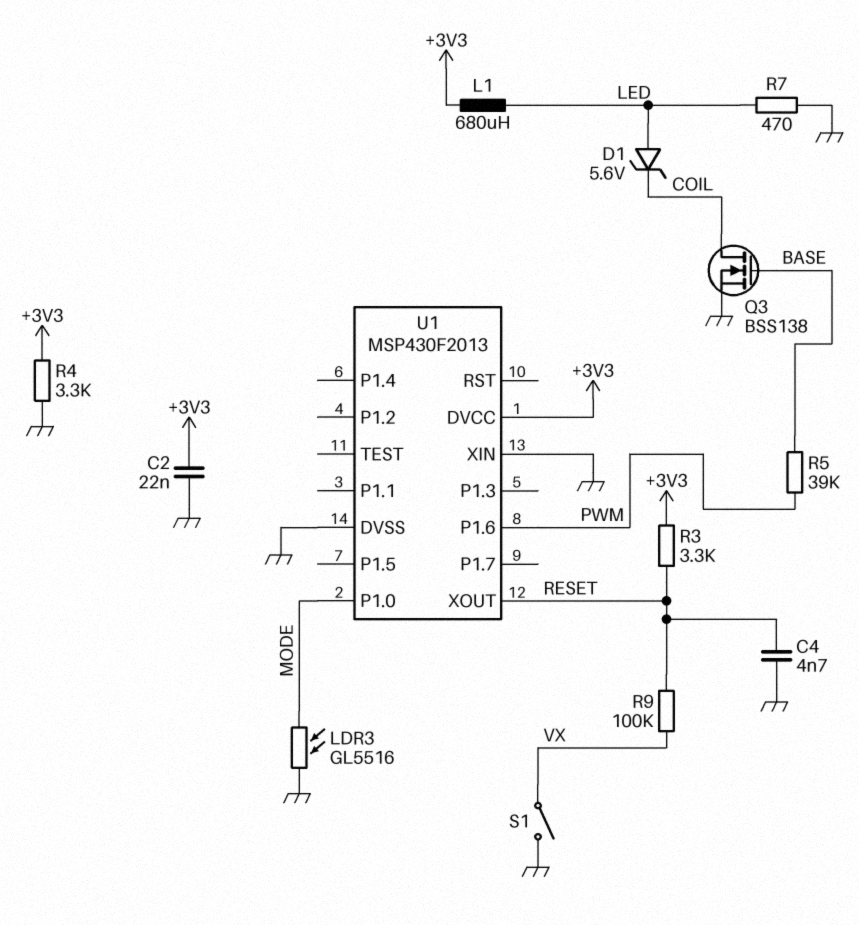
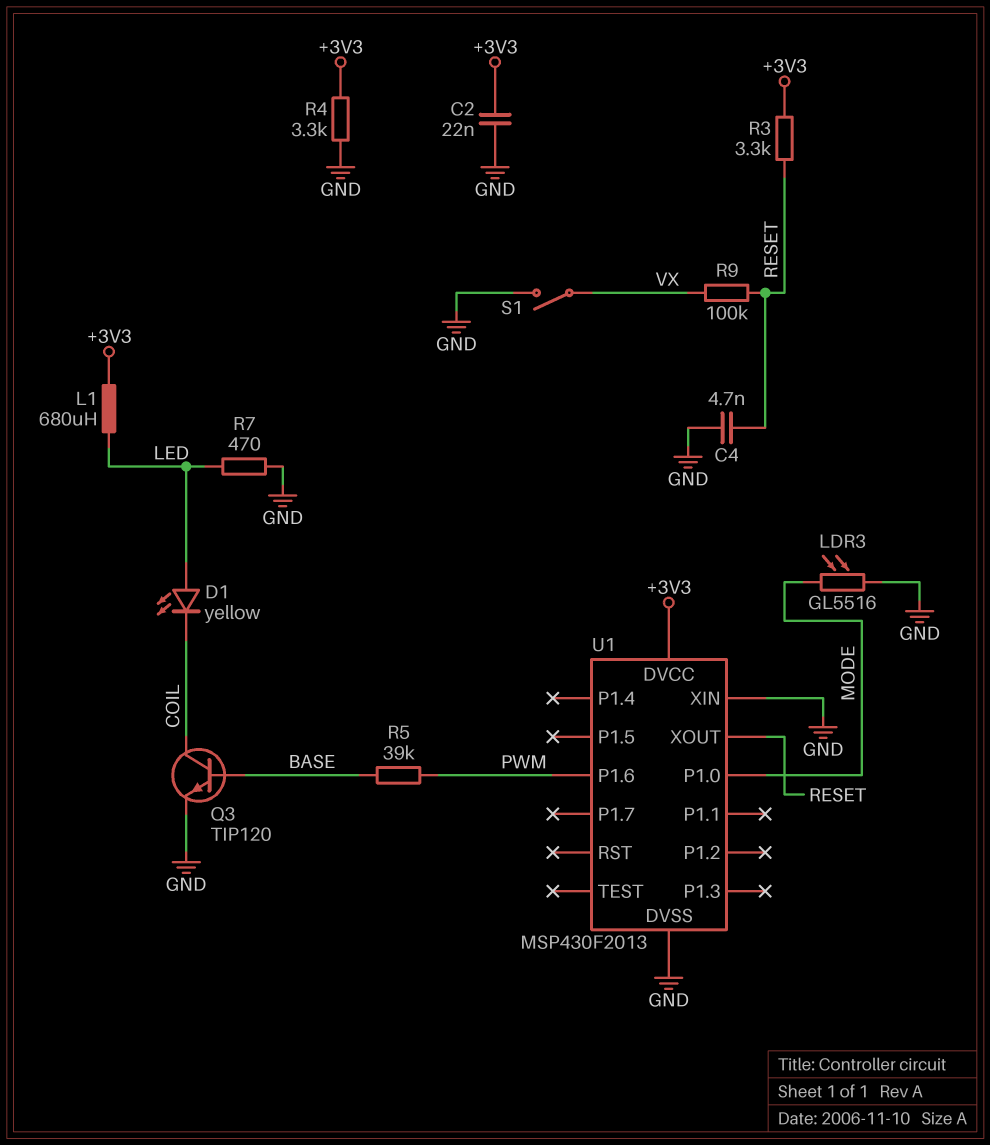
D1: zener 5.6V (A LED, K COIL) -> LED yellow (A LED, K COIL)
Q3: NMOS BSS138 (G BASE, D COIL, S GND) -> NPN TIP120 (B BASE, C COIL, E GND)

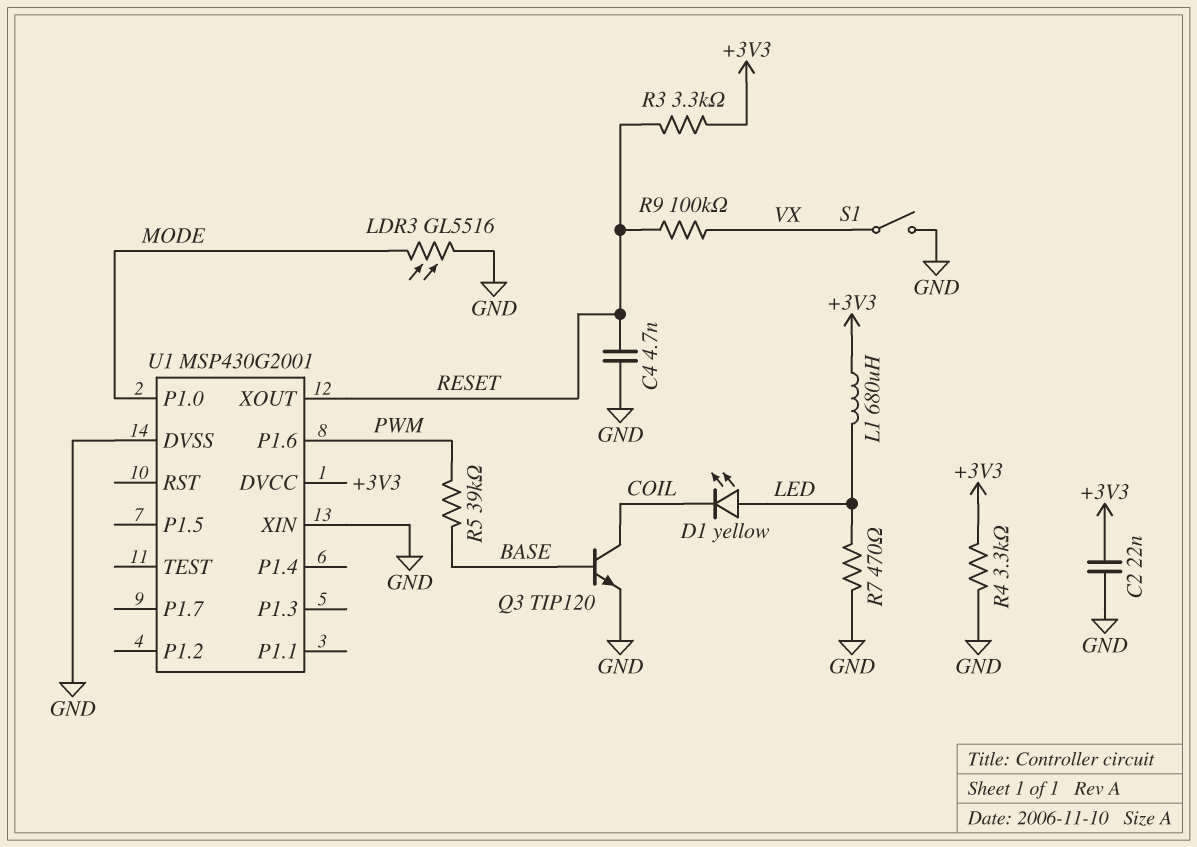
U1: MSP430F2013 -> MSP430G2001

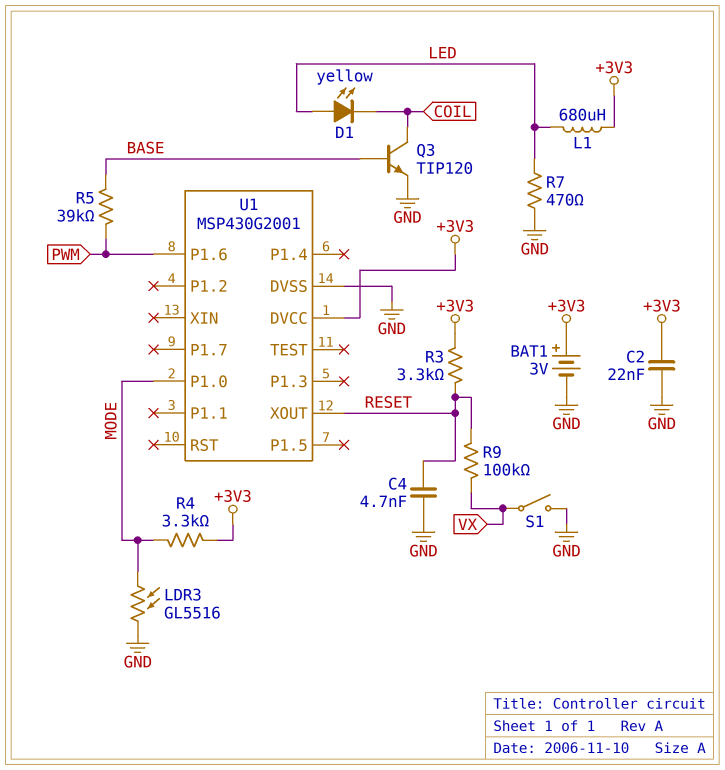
BAT1: none -> 3V (plus +3V3, minus GND)
R4: 3.3k (+3V3, GND) -> 3.3k (+3V3, MODE)
U1 pin XIN: GND -> none

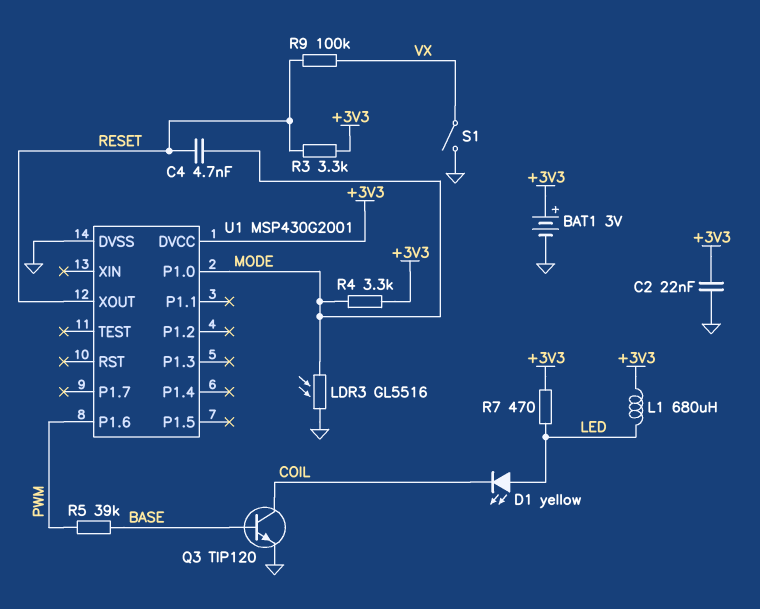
C4: 4.7nF (GND, RESET) -> 4.7nF (MODE, RESET)
R7: 470 (GND, LED) -> 470 (+3V3, LED)

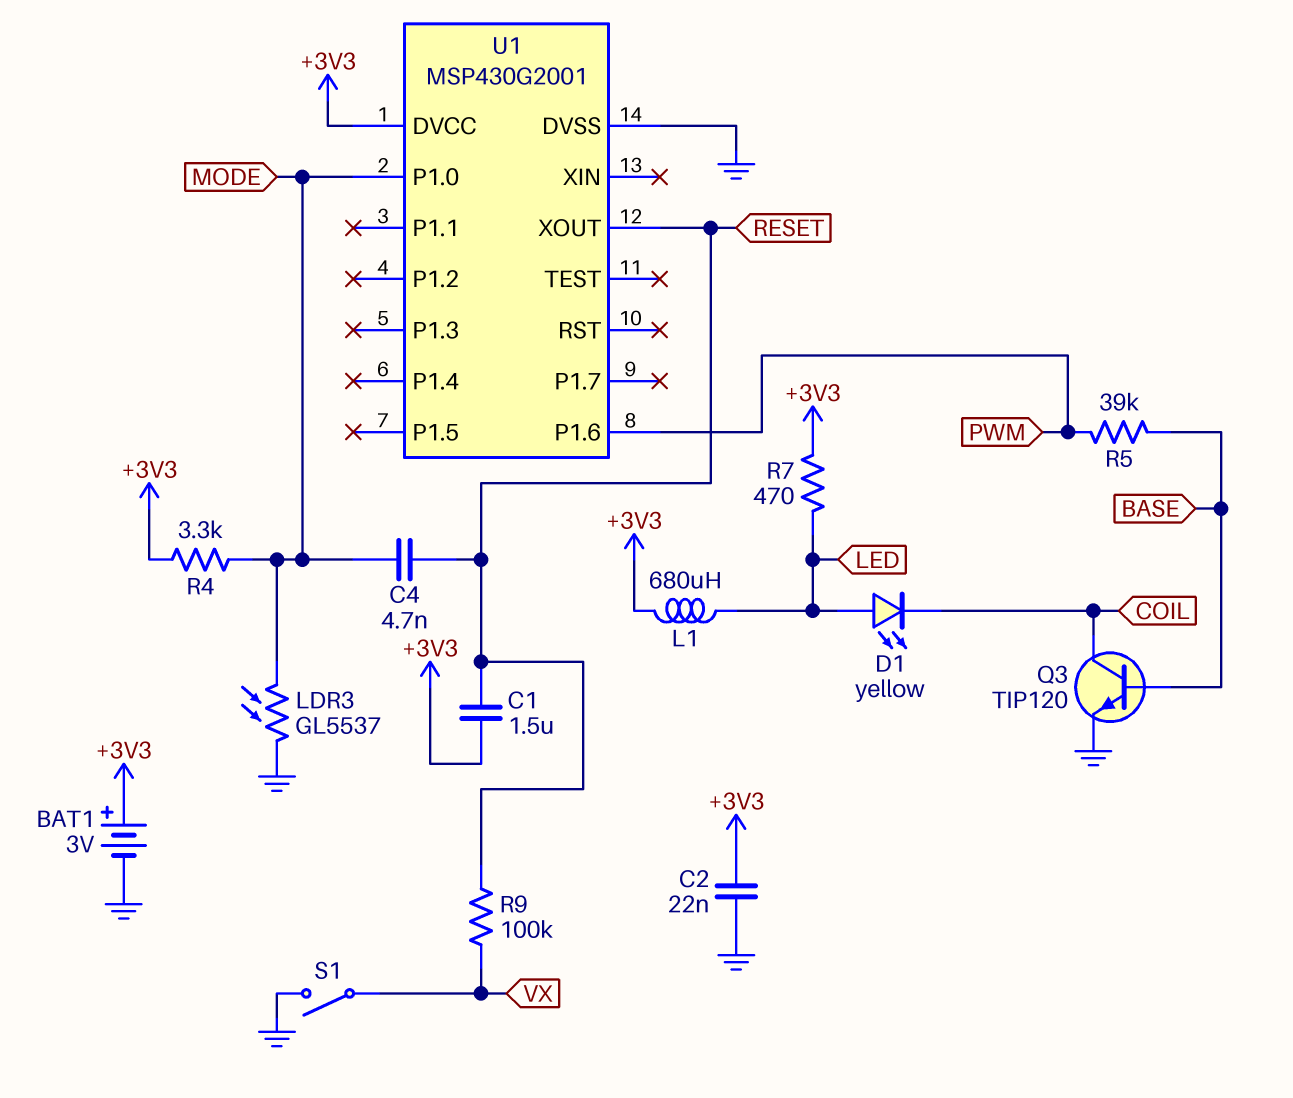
C1: none -> 1.5uF (+3V3, RESET)
LDR3: GL5516 (GND, MODE) -> GL5537 (GND, MODE)
R3: 3.3k (+3V3, RESET) -> none

